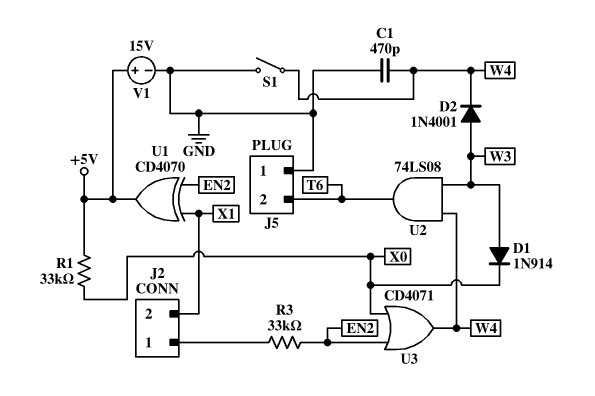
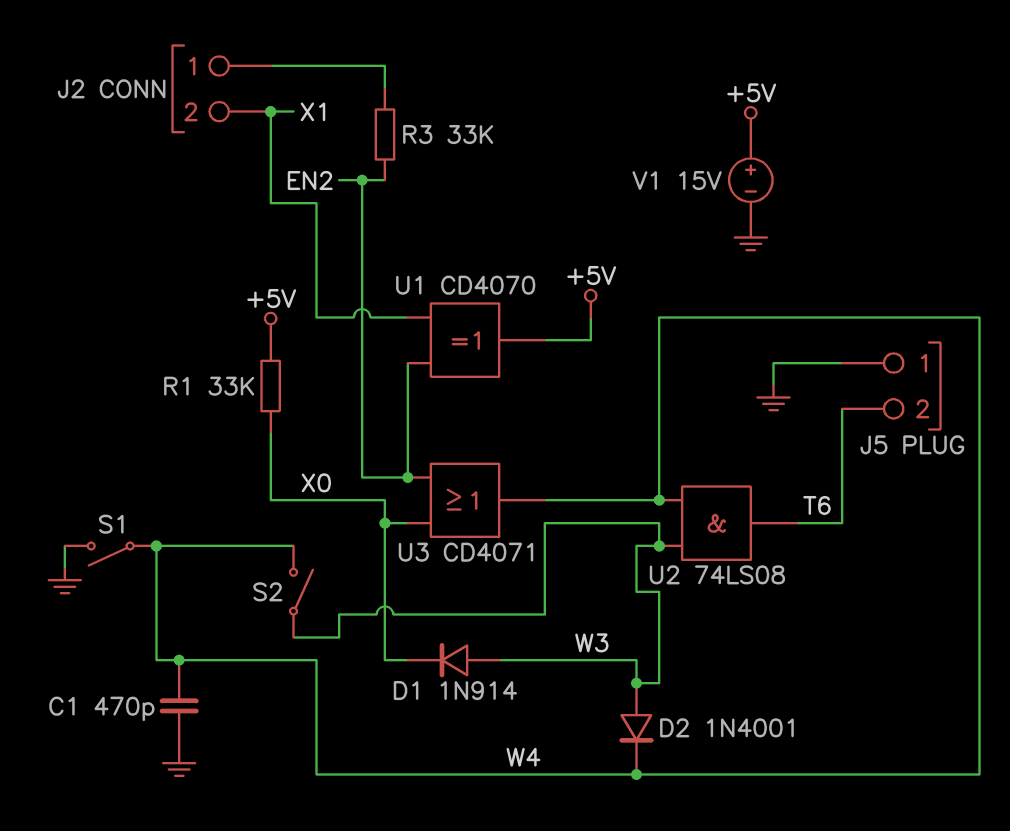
S2: none -> switch (W3, W4)

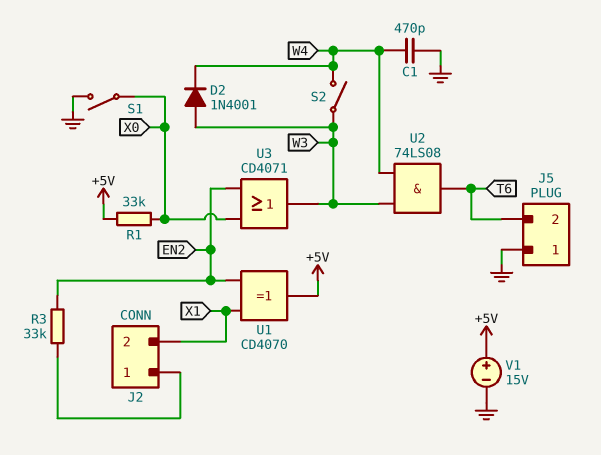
D1: diode 1N914 (A W3, K X0) -> none
S1: switch (GND, W4) -> switch (GND, X0)
U3: OR CD4071 (in EN2, in X0, out W4) -> OR CD4071 (in EN2, in X0, out W3)

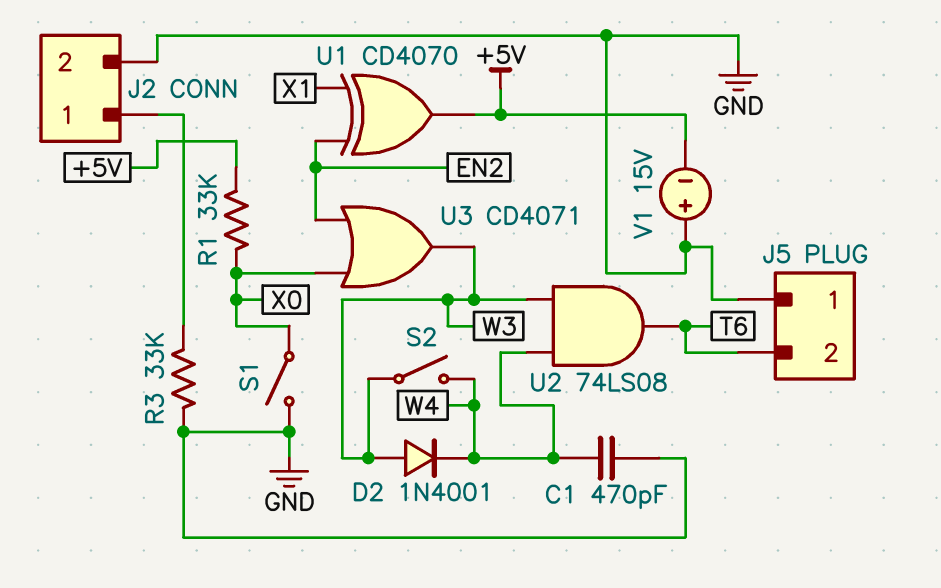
J2 pin 2: X1 -> GND
R3: 33k (EN2, J2/1) -> 33k (GND, J2/1)
V1: 15V (plus +5V, minus GND) -> 15V (plus GND, minus +5V)

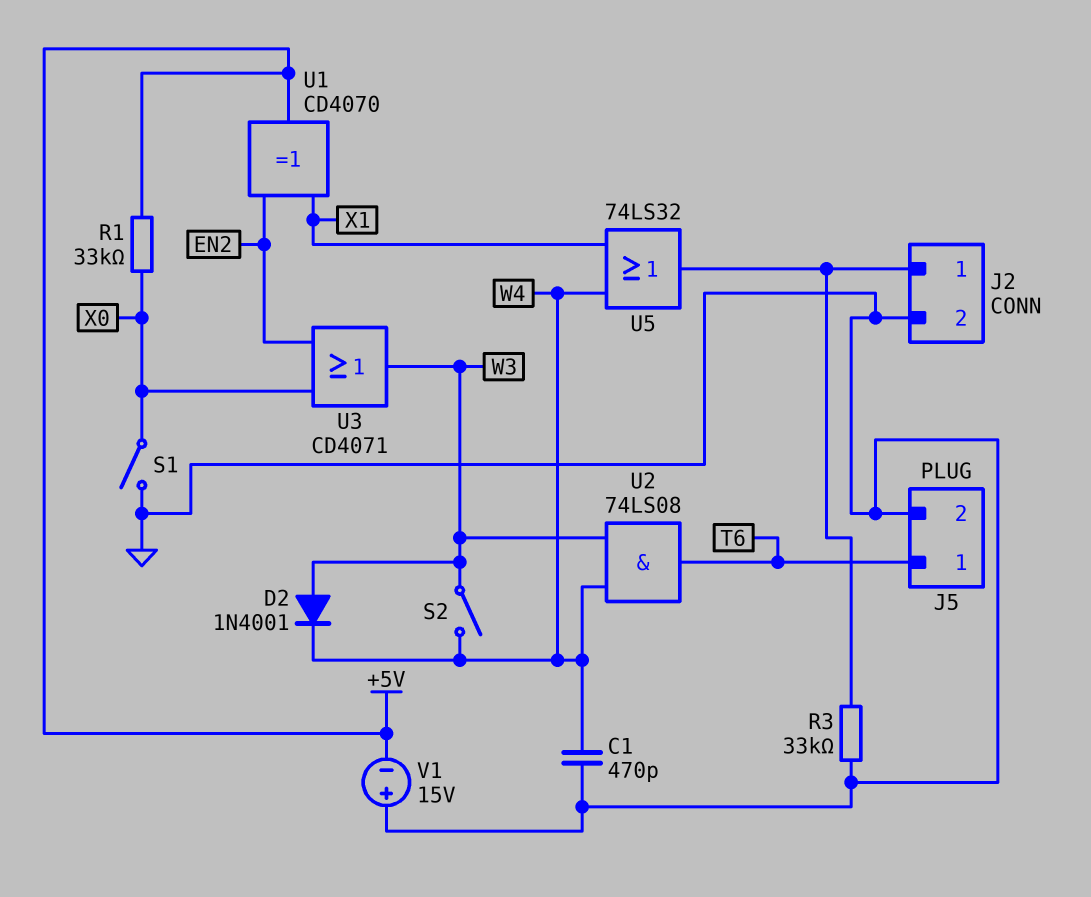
J5 pin 1: GND -> T6
J5 pin 2: T6 -> GND
U5: none -> OR 74LS32 (in W4, in X1, out J2/1)

